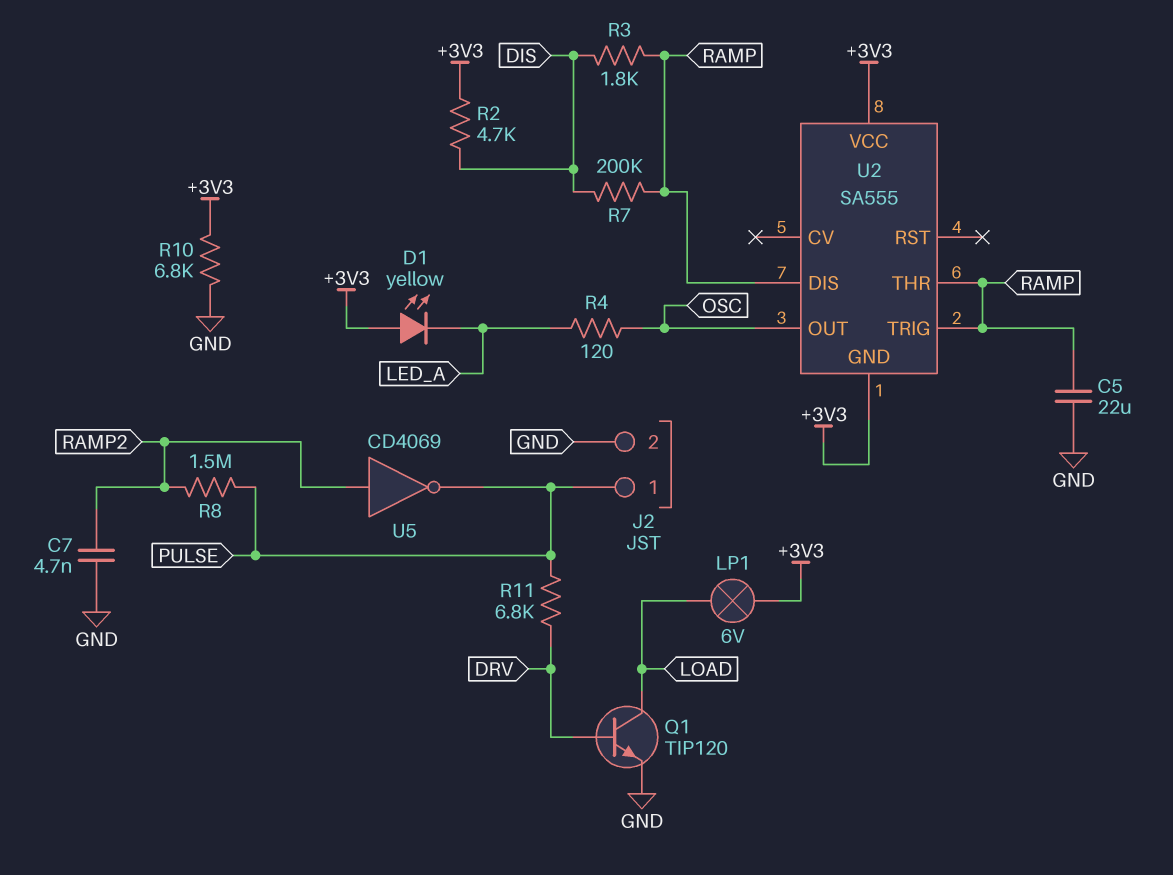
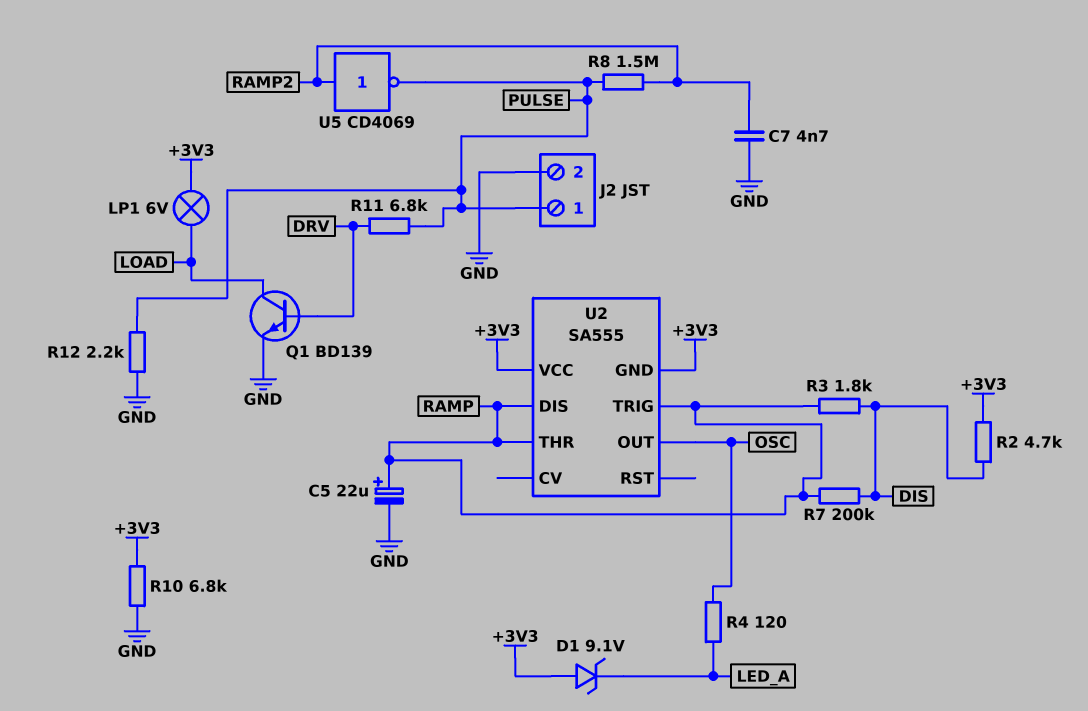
C5: 22uF (GND, RAMP) -> 22uF (plus RAMP, minus GND)
D1: LED yellow (A +3V3, K LED_A) -> zener 9.1V (A +3V3, K LED_A)
Q1: NPN TIP120 (B DRV, C LOAD, E GND) -> NPN BD139 (B DRV, C LOAD, E GND)
R12: none -> 2.2k (GND, PULSE)

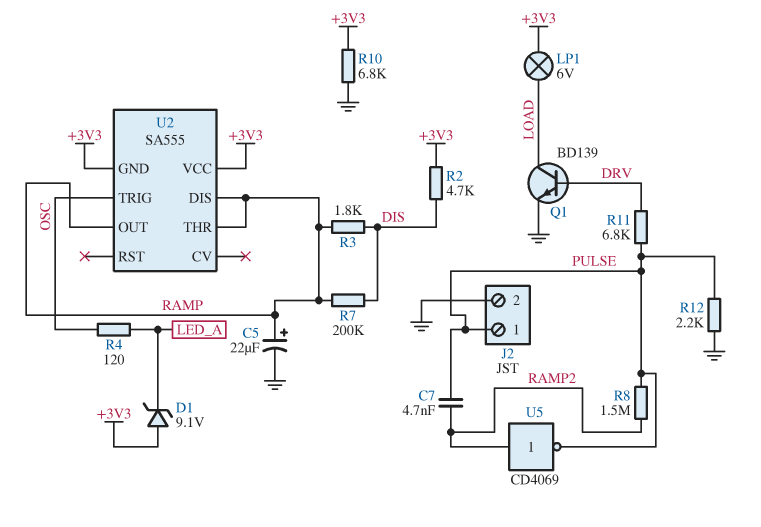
C7: 4.7nF (GND, RAMP2) -> 4.7nF (PULSE, RAMP2)
U2 pin OUT: OSC -> RAMP
U2 pin TRIG: RAMP -> OSC

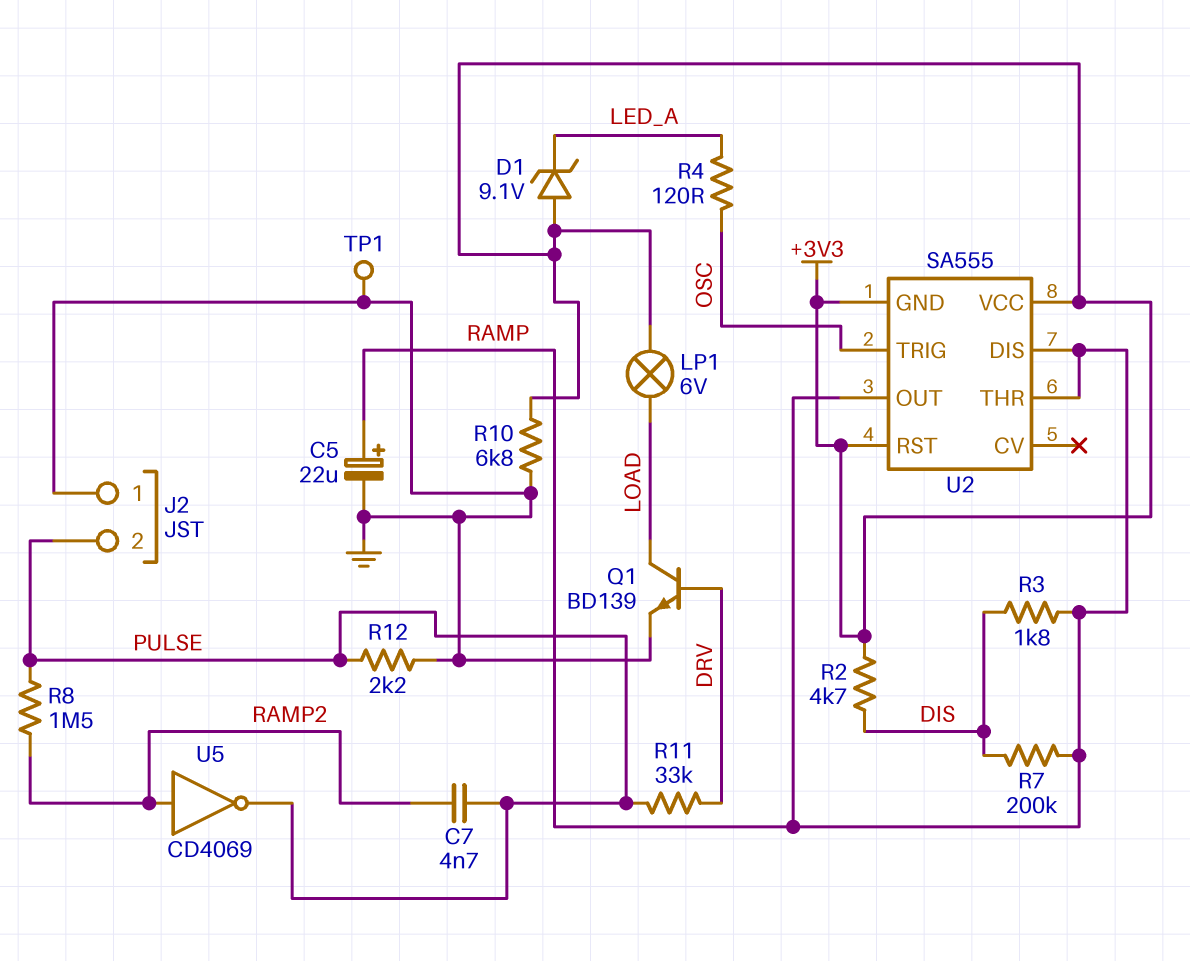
J2 pin 1: PULSE -> GND
J2 pin 2: GND -> PULSE
R11: 6.8k (DRV, PULSE) -> 33k (DRV, PULSE)
TP1: none -> test point (GND)
U2 pin RST: none -> +3V3

